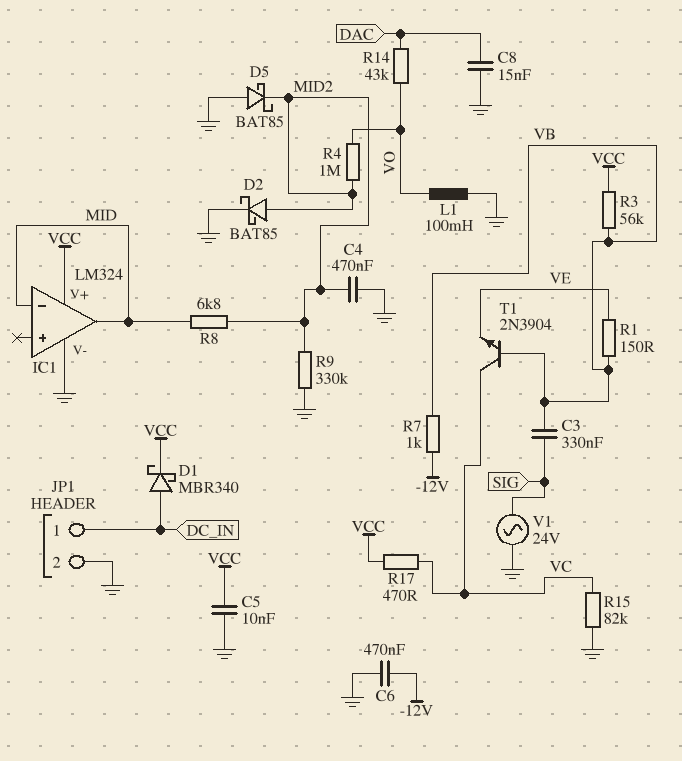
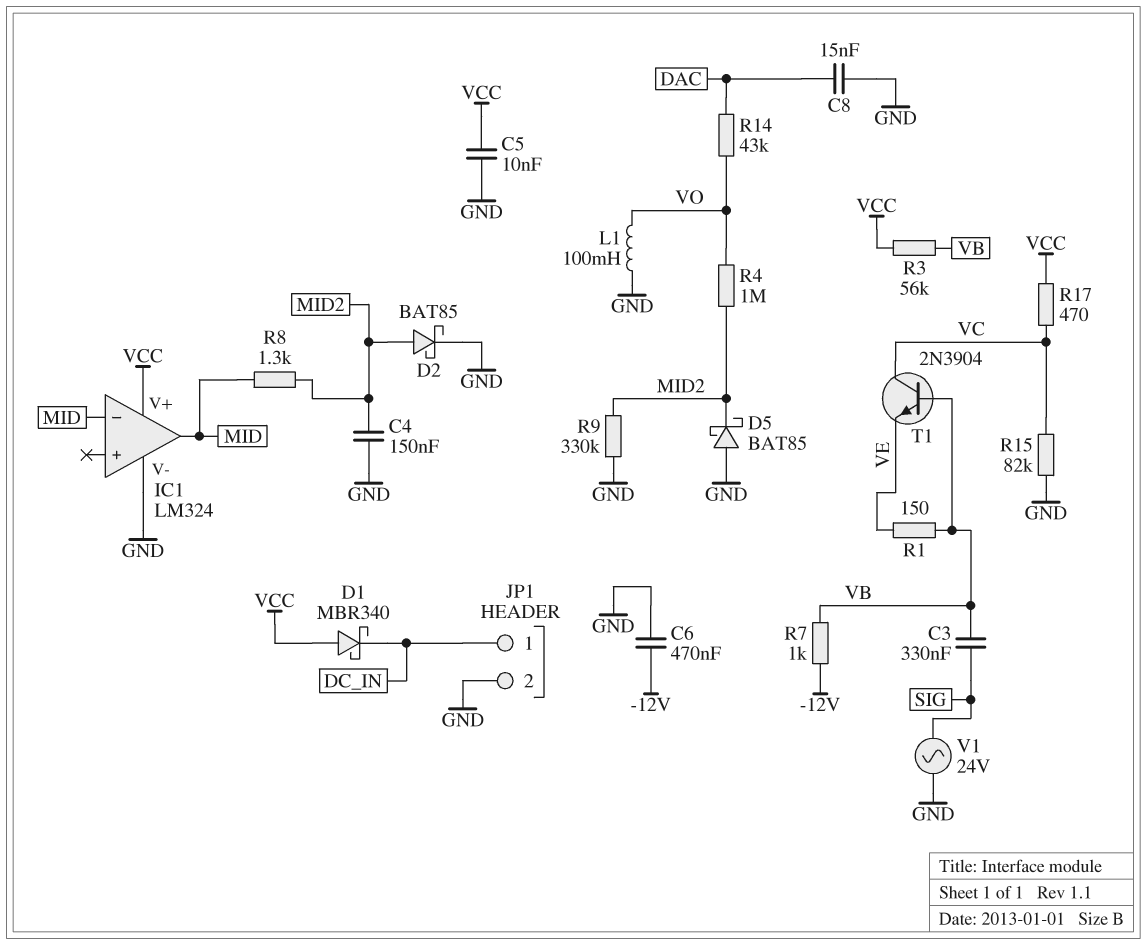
C4: 470nF (GND, MID2) -> 150nF (GND, MID2)
D1: schottky MBR340 (A DC_IN, K VCC) -> schottky MBR340 (A VCC, K DC_IN)
R8: 6.8k (MID, MID2) -> 1.3k (MID, MID2)

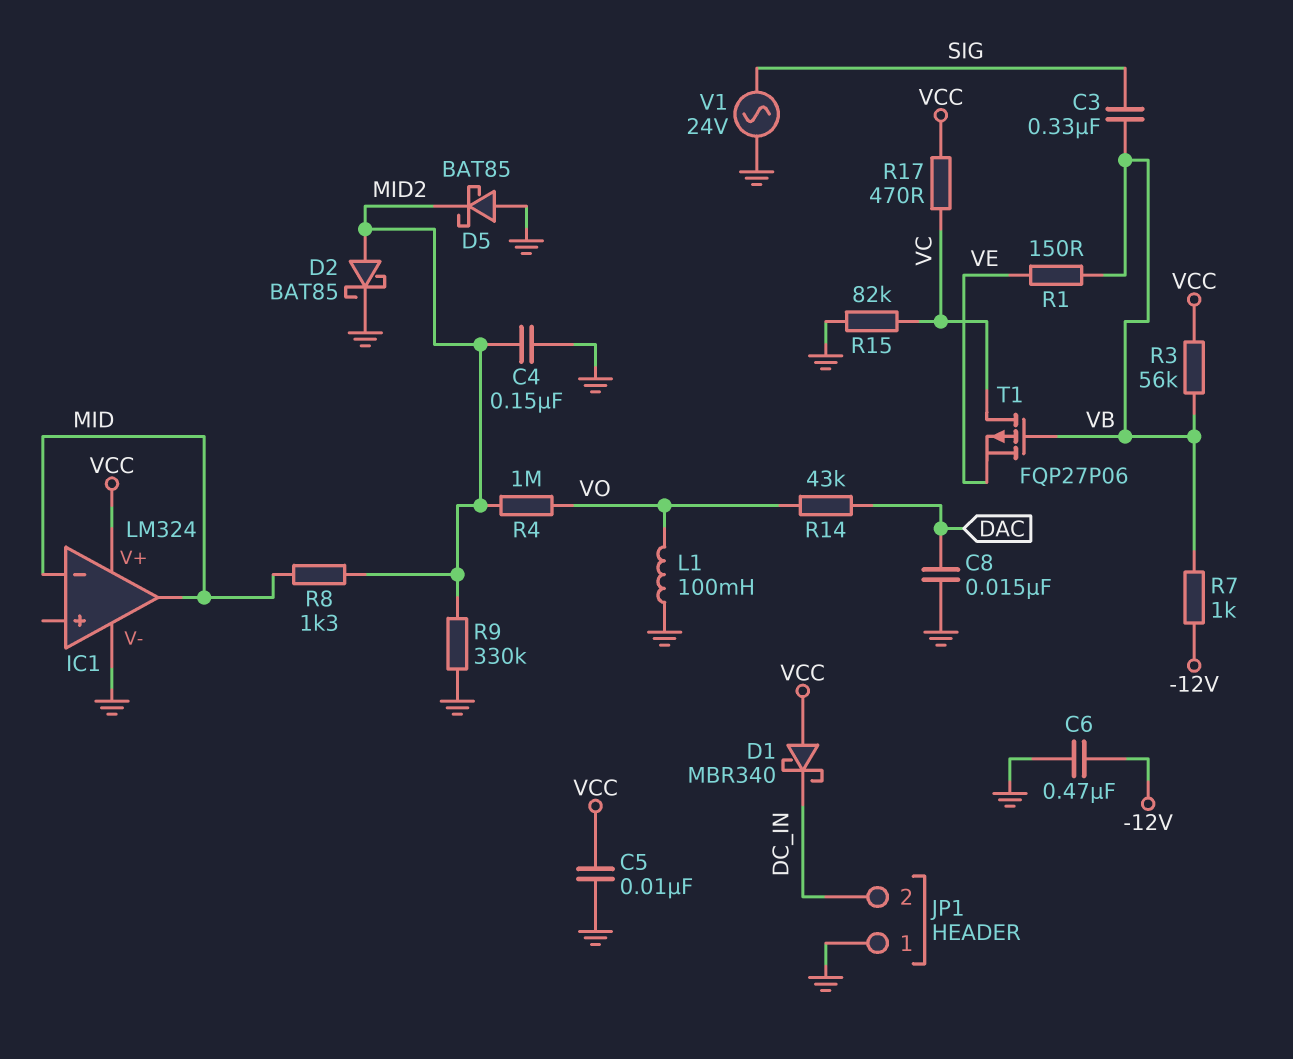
JP1 pin 1: DC_IN -> GND
JP1 pin 2: GND -> DC_IN
T1: NPN 2N3904 (B VB, C VC, E VE) -> PMOS FQP27P06 (G VB, D VC, S VE)

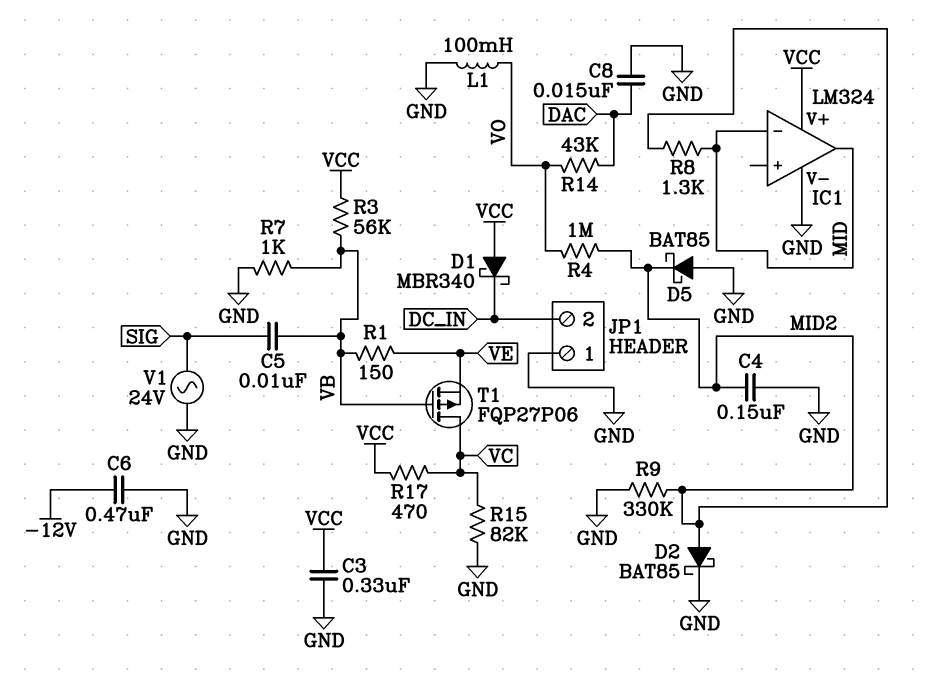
C3: 330nF (SIG, VB) -> 330nF (GND, VCC)
C5: 10nF (GND, VCC) -> 10nF (SIG, VB)
R7: 1k (-12V, VB) -> 1k (GND, VB)

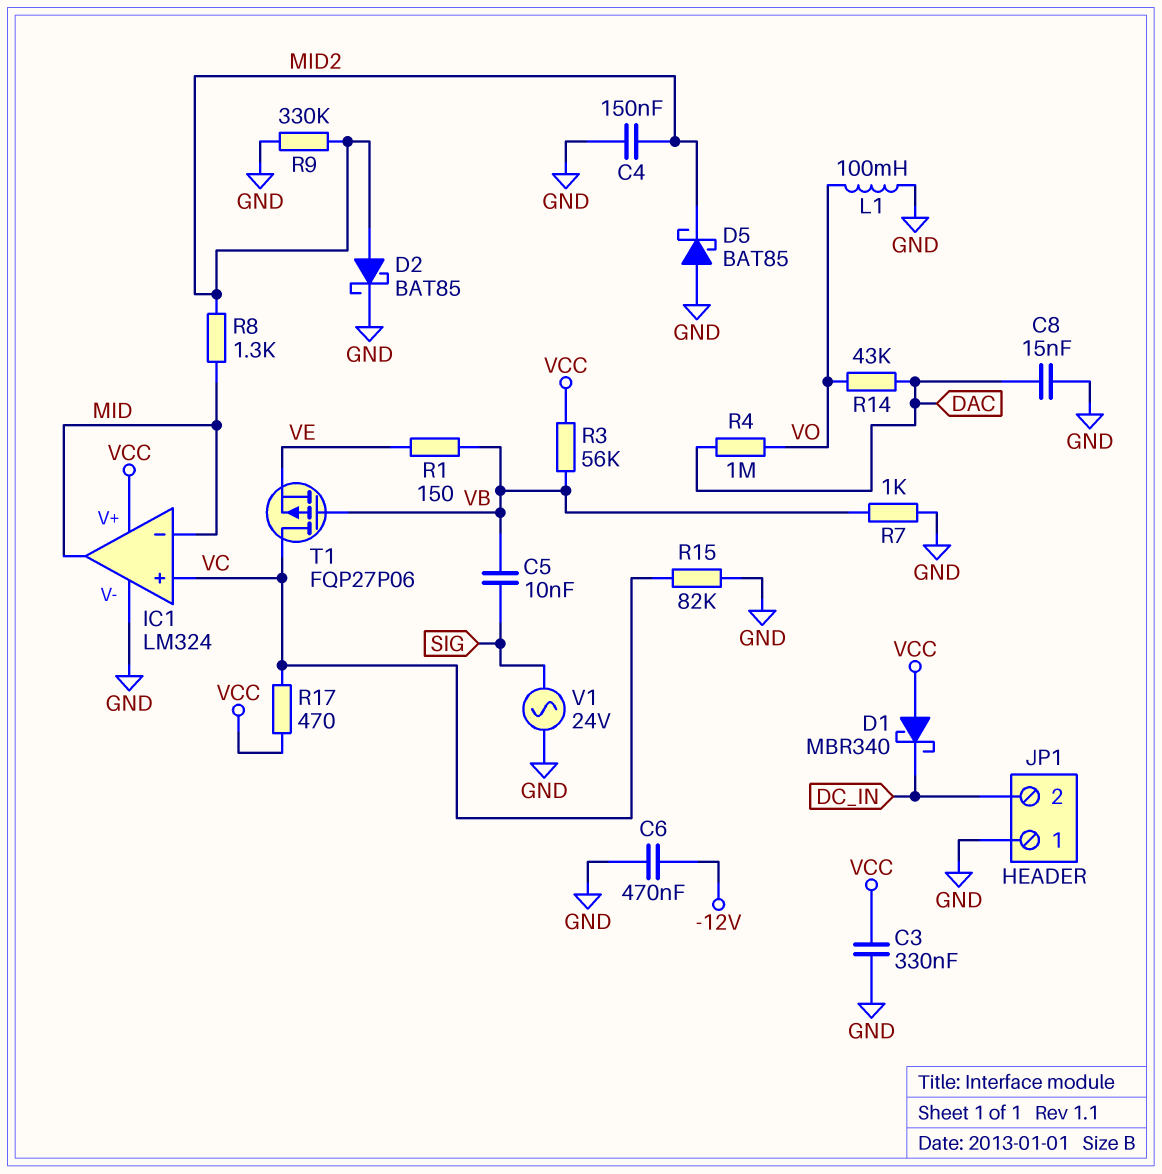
IC1 pin in+: none -> VC
R4: 1M (MID2, VO) -> 1M (DAC, VO)

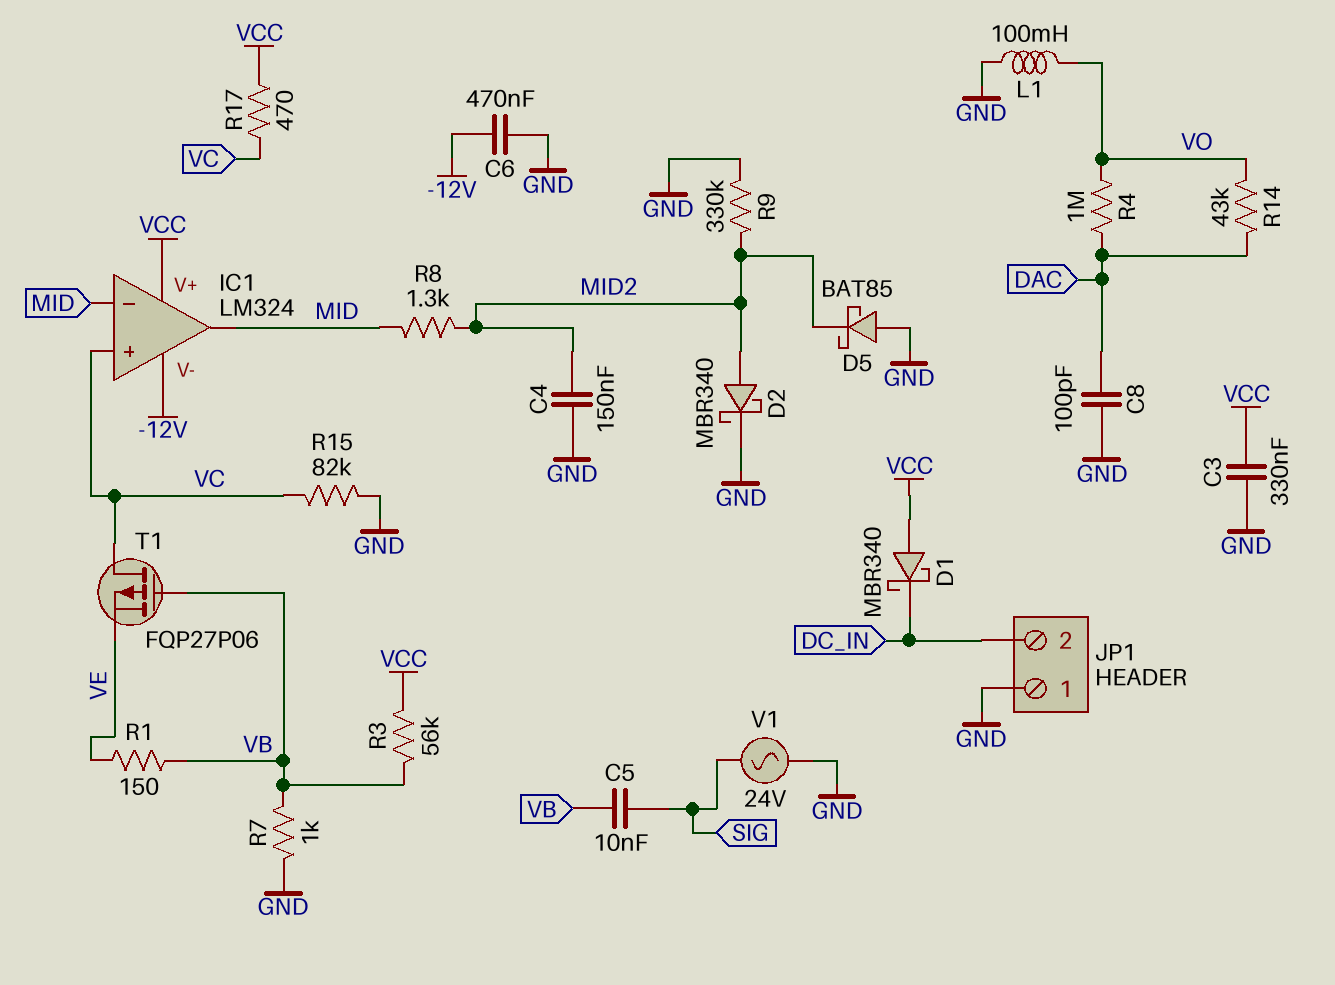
C8: 15nF (DAC, GND) -> 100pF (DAC, GND)
D2: schottky BAT85 (A MID2, K GND) -> schottky MBR340 (A MID2, K GND)
IC1 pin V-: GND -> -12V

